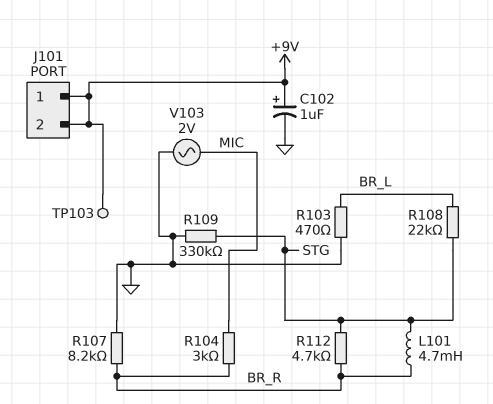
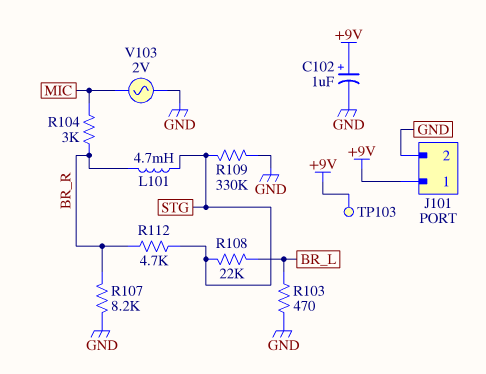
J101 pin 2: +9V -> GND

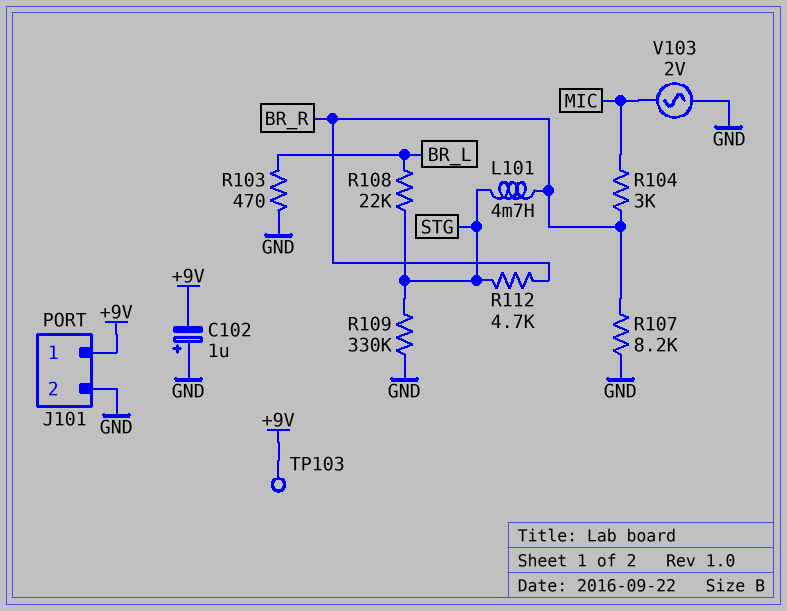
C102: 1uF (plus +9V, minus GND) -> 1uF (plus GND, minus +9V)

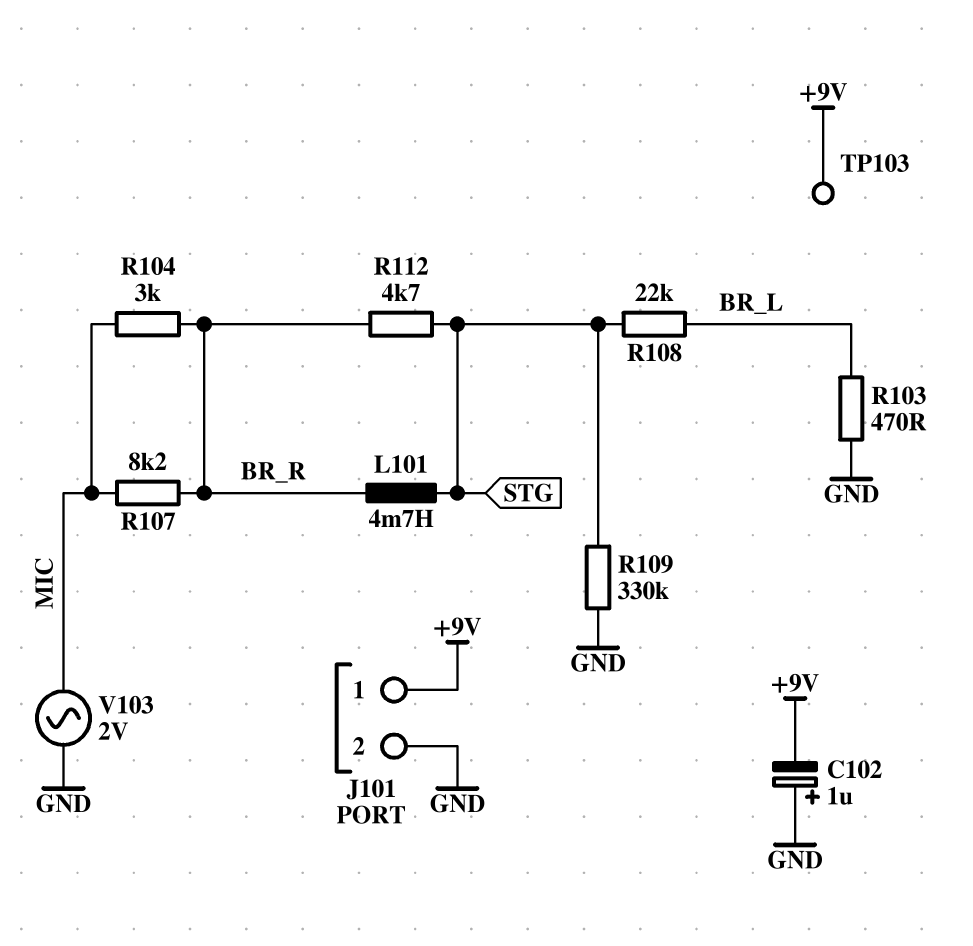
R107: 8.2k (BR_R, GND) -> 8.2k (BR_R, MIC)

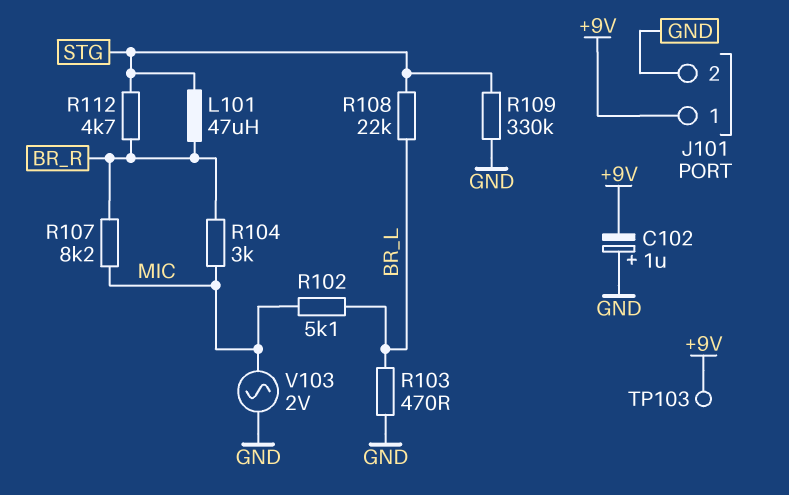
L101: 4.7mH (BR_R, STG) -> 47uH (BR_R, STG)
R102: none -> 5.1k (BR_L, MIC)

